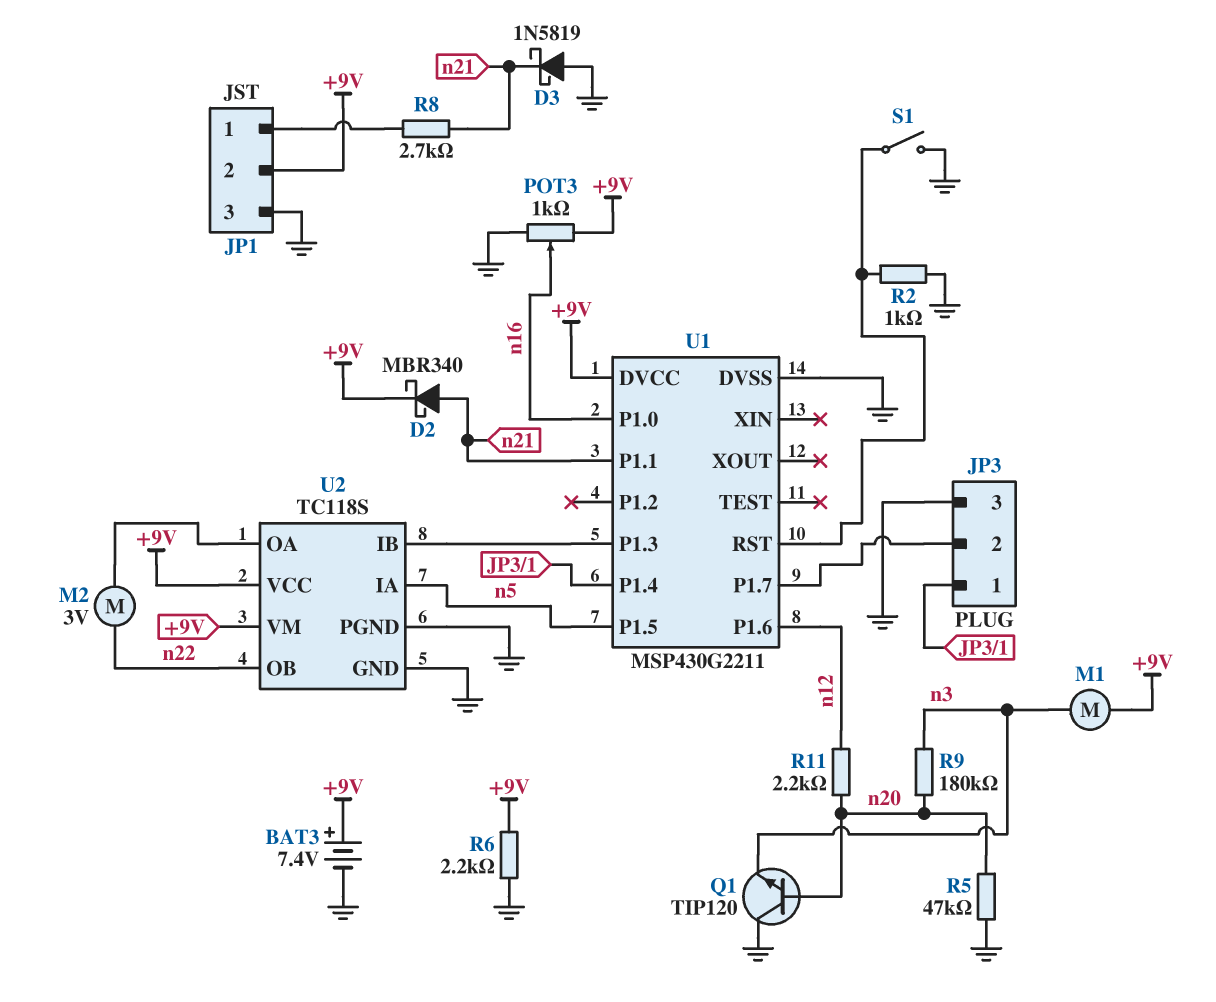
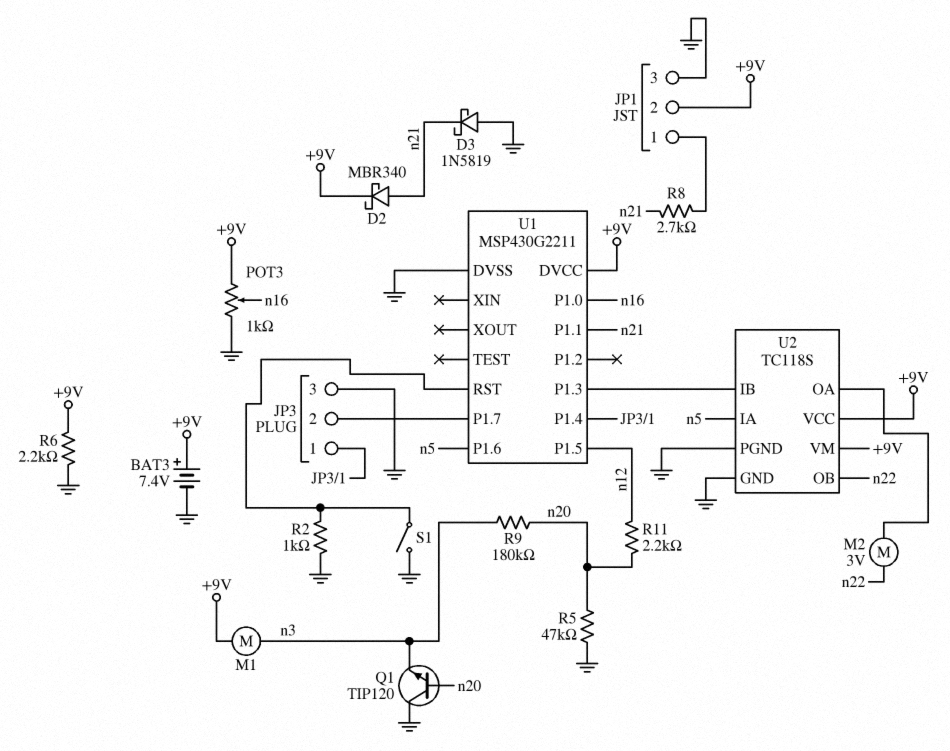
U1 pin P1.5: n5 -> n12
U1 pin P1.6: n12 -> n5

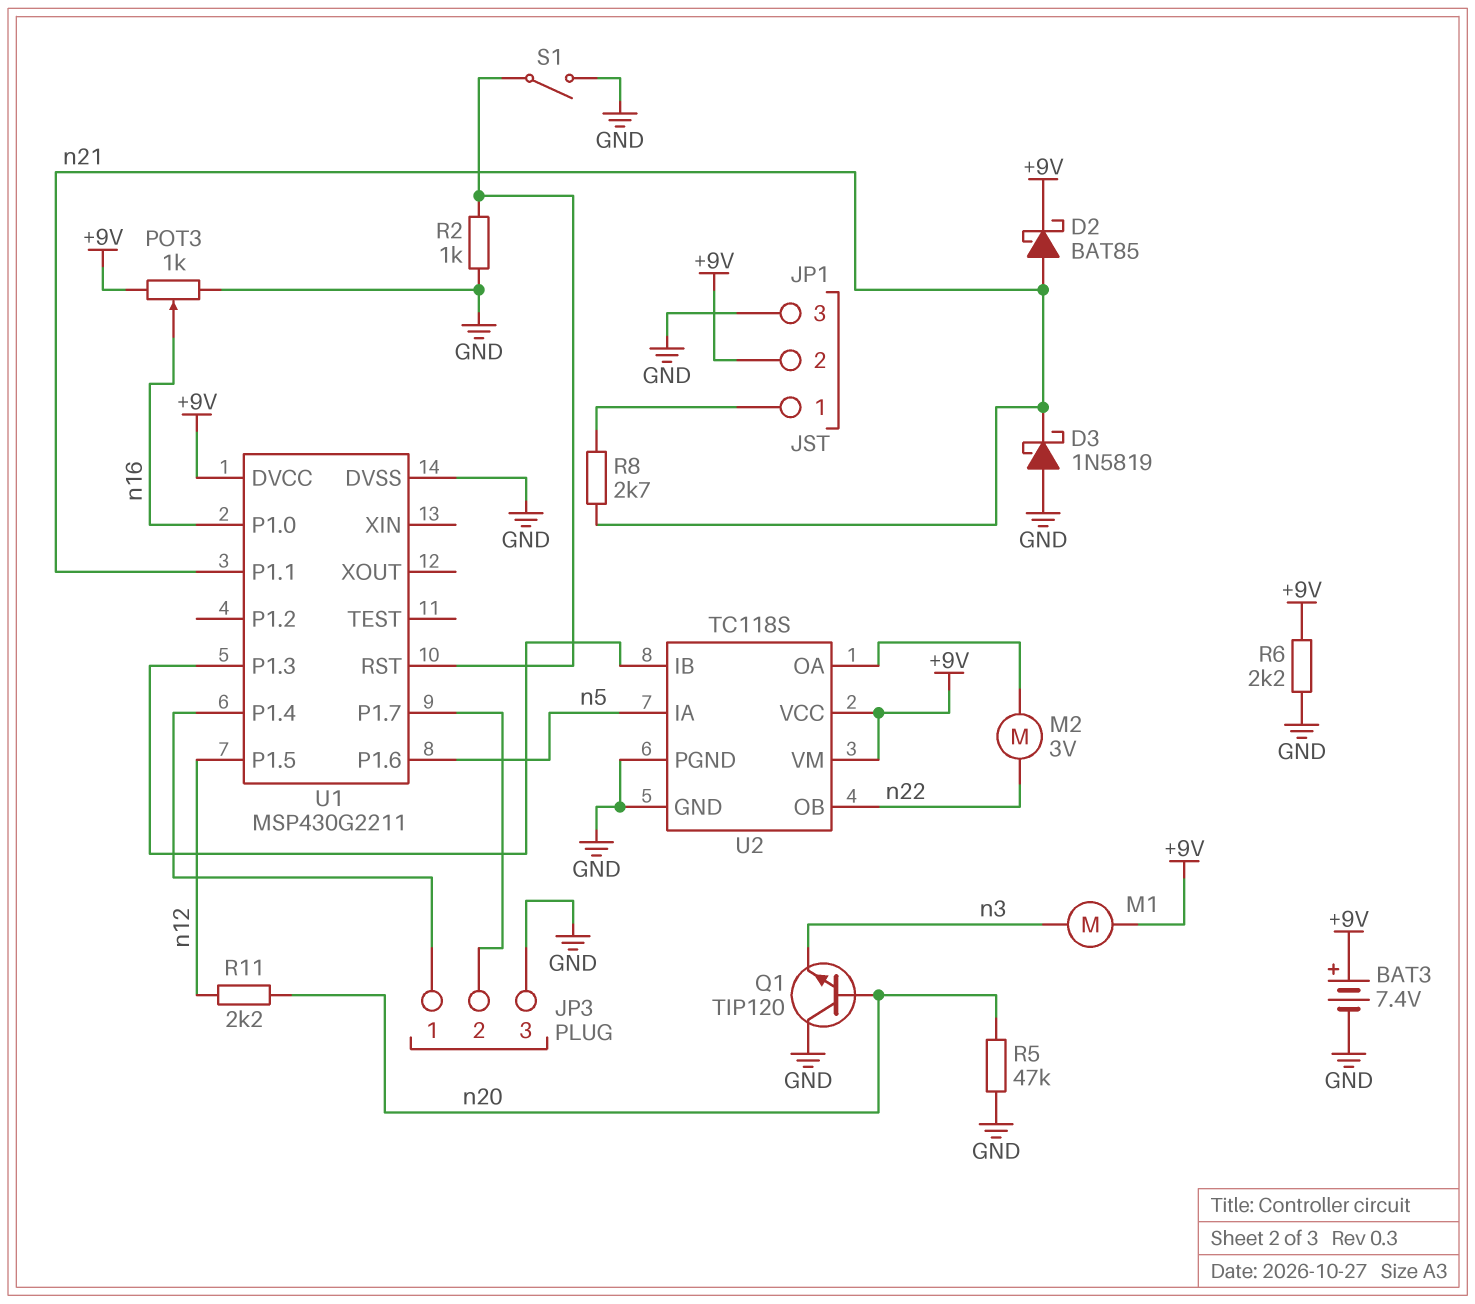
D2: schottky MBR340 (A n21, K +9V) -> schottky BAT85 (A n21, K +9V)
R9: 180k (n3, n20) -> none

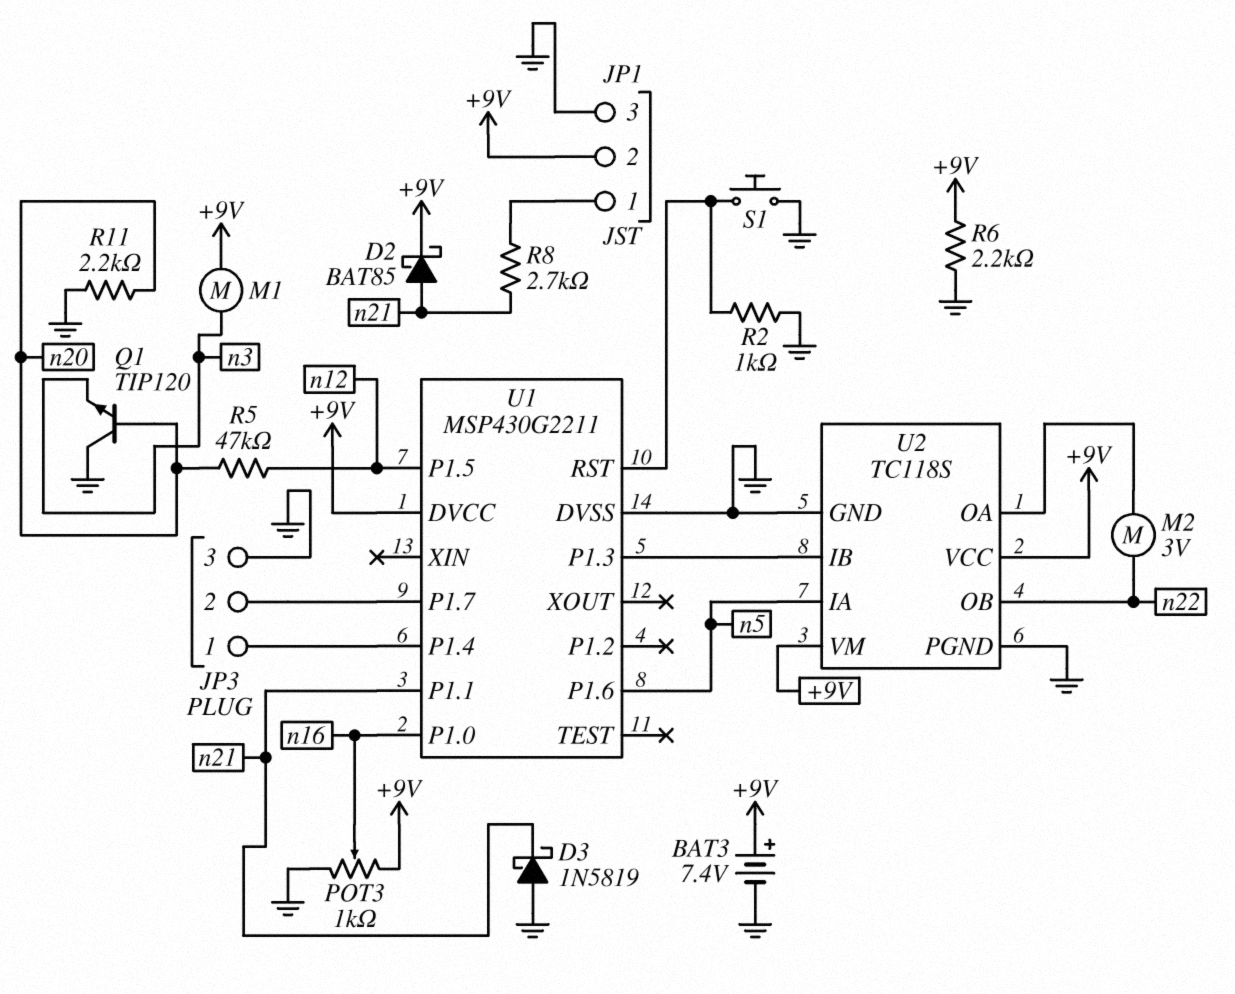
R5: 47k (GND, n20) -> 47k (n12, n20)
R11: 2.2k (n12, n20) -> 2.2k (GND, n20)
S1: switch (GND, U1/RST) -> button (GND, U1/RST)

